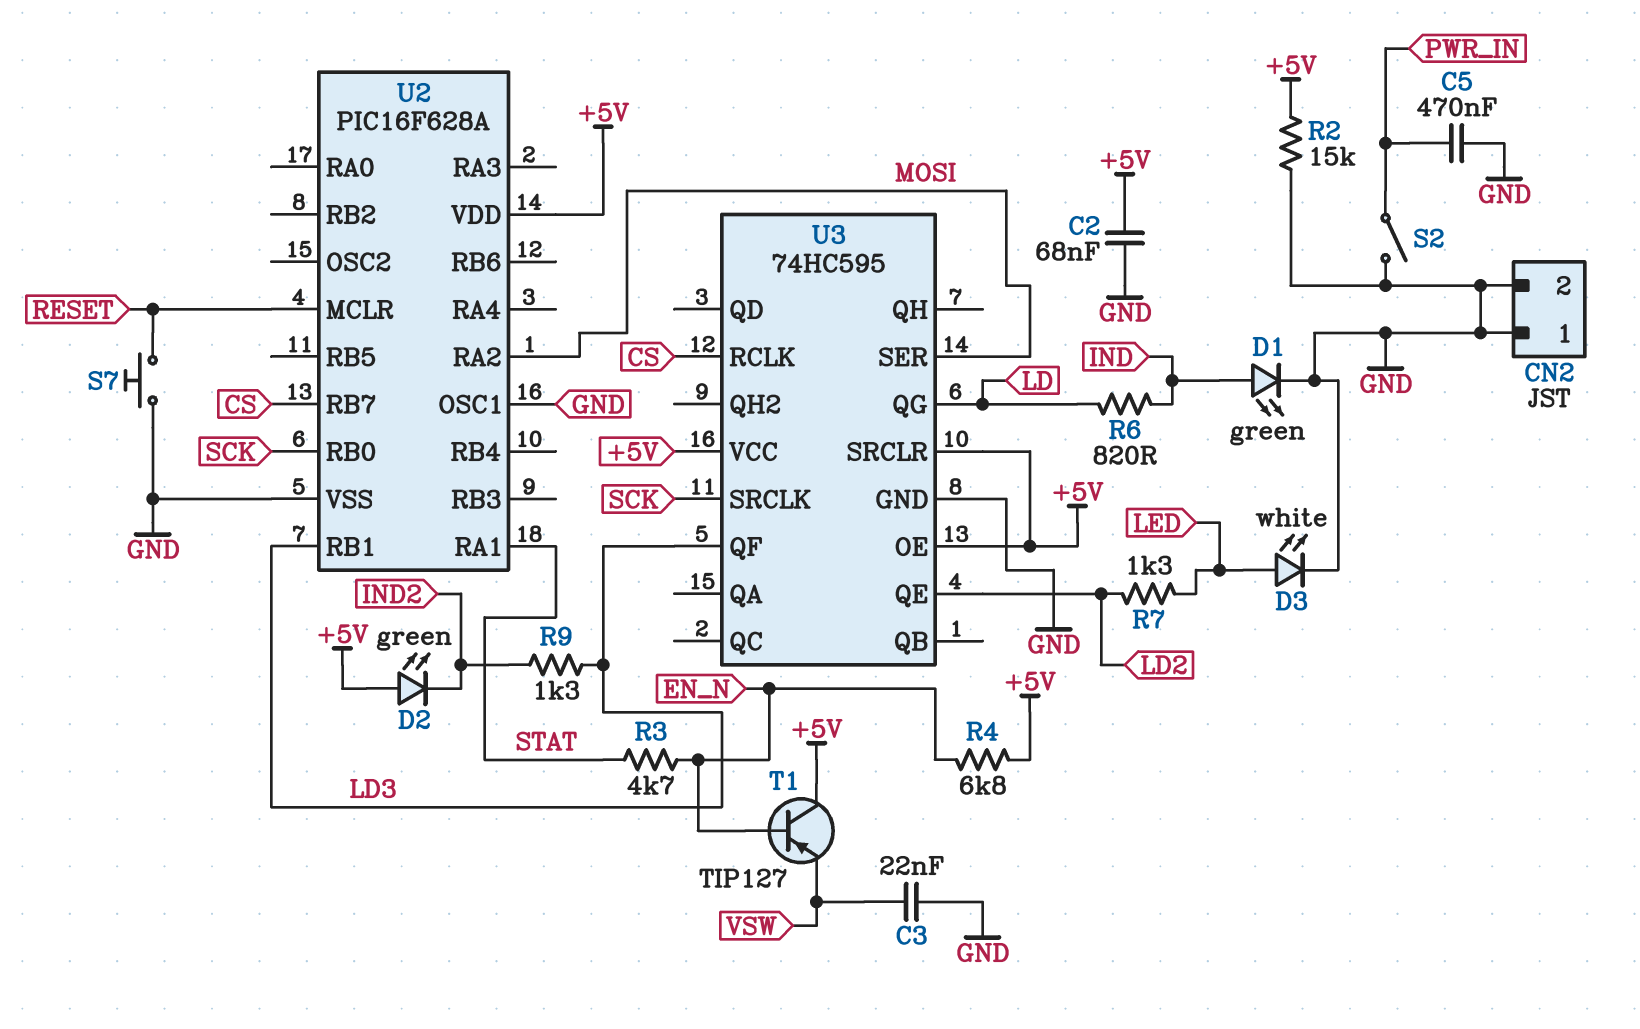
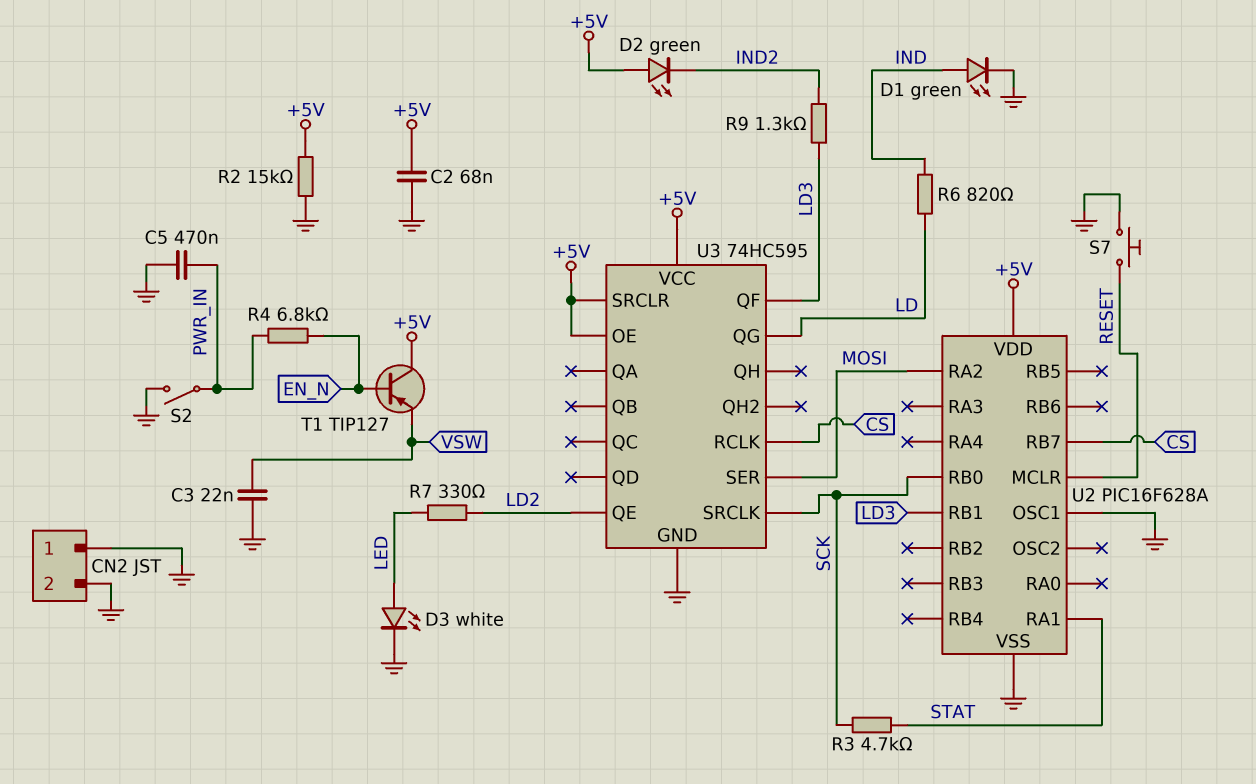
R3: 4.7k (EN_N, STAT) -> 4.7k (SCK, STAT)
R4: 6.8k (+5V, EN_N) -> 6.8k (EN_N, PWR_IN)
R7: 1.3k (LD2, LED) -> 330 (LD2, LED)

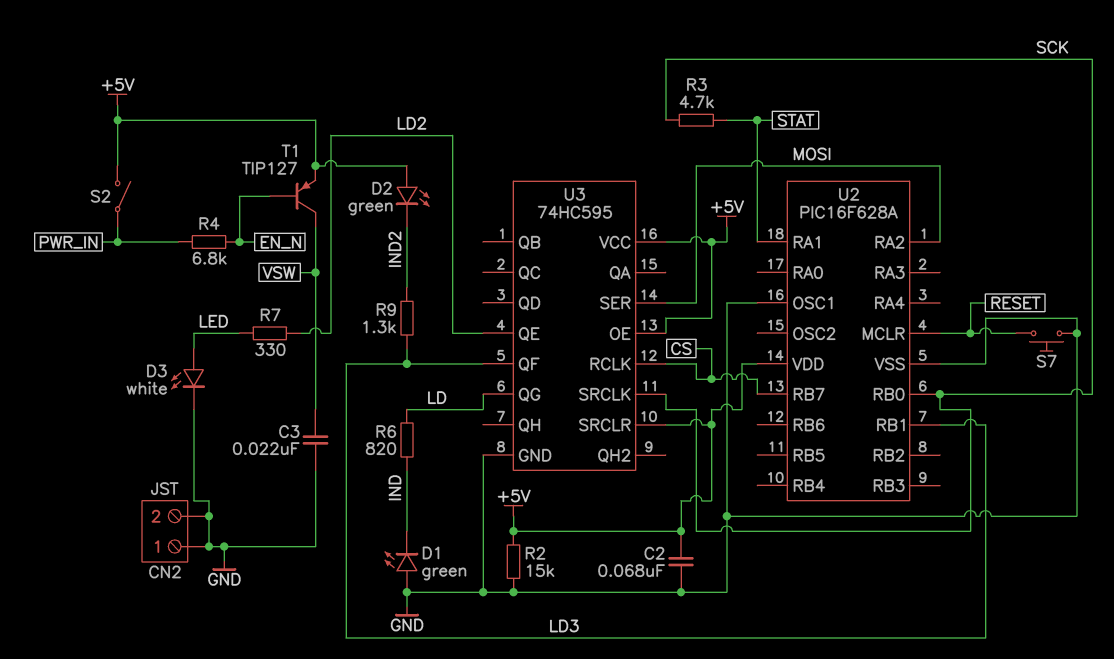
C5: 470nF (GND, PWR_IN) -> none
D1: LED green (A IND, K GND) -> LED green (A GND, K IND)
S2: switch (GND, PWR_IN) -> switch (+5V, PWR_IN)
T1: PNP TIP127 (B EN_N, C +5V, E VSW) -> PNP TIP127 (B EN_N, C VSW, E +5V)

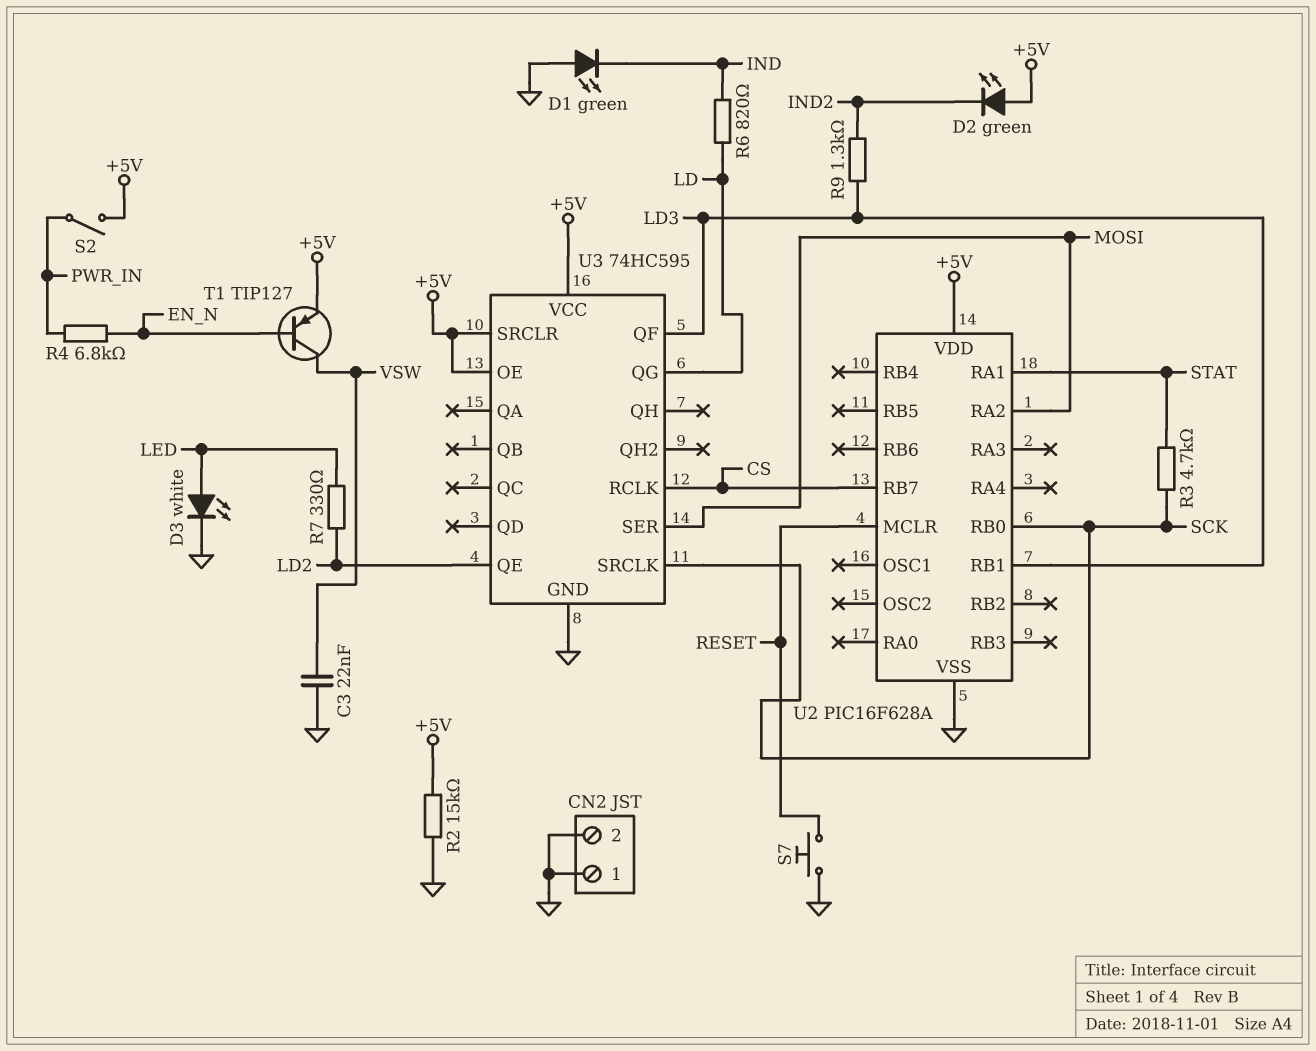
C2: 68nF (+5V, GND) -> none
U2 pin OSC1: GND -> none

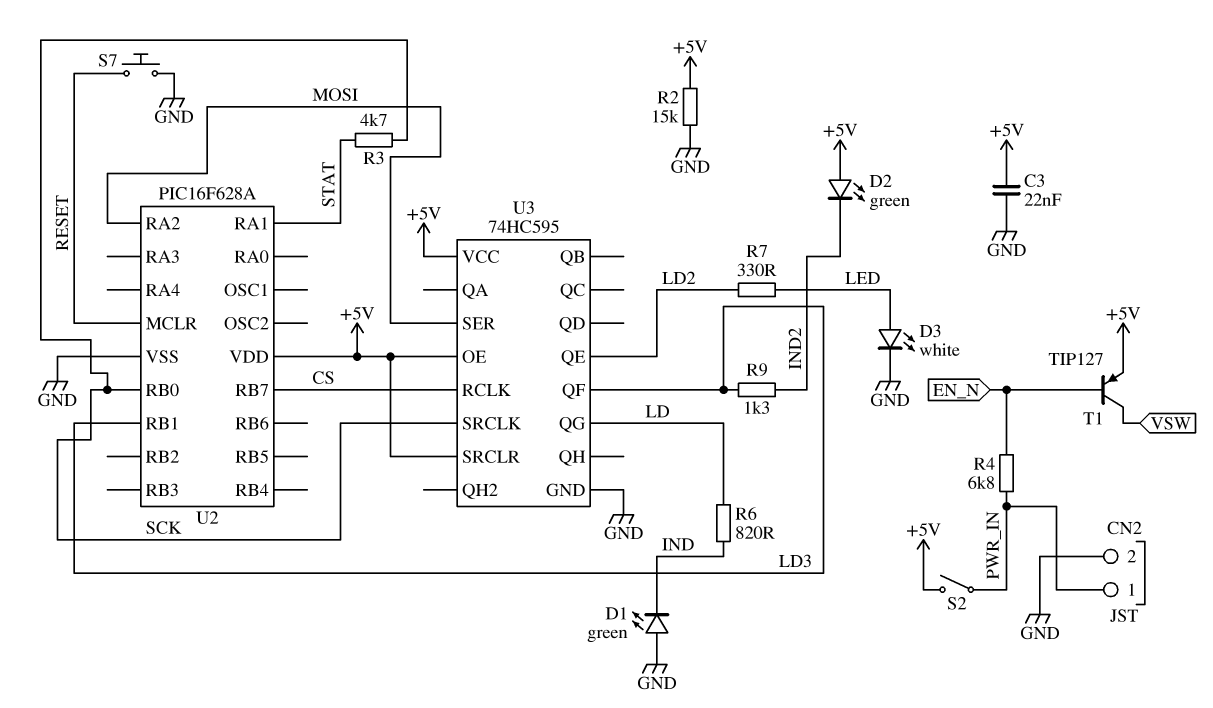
C3: 22nF (GND, VSW) -> 22nF (+5V, GND)
CN2 pin 1: GND -> PWR_IN

